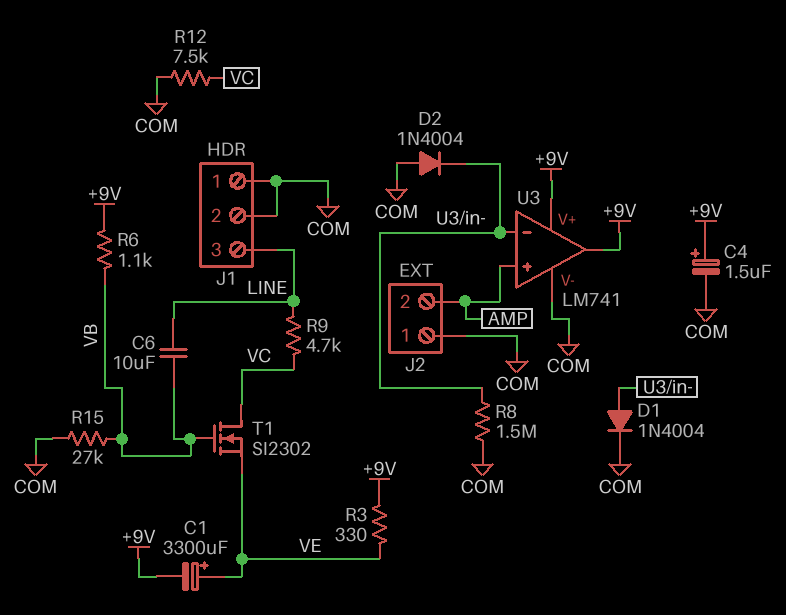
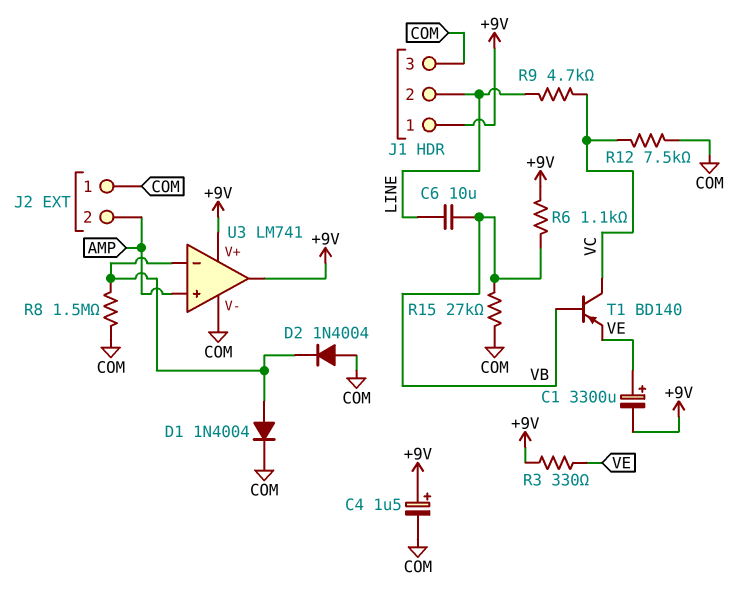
J1 pin 1: COM -> +9V
J1 pin 2: COM -> LINE
J1 pin 3: LINE -> COM
T1: NMOS SI2302 (G VB, D VC, S VE) -> PNP BD140 (B VB, C VC, E VE)

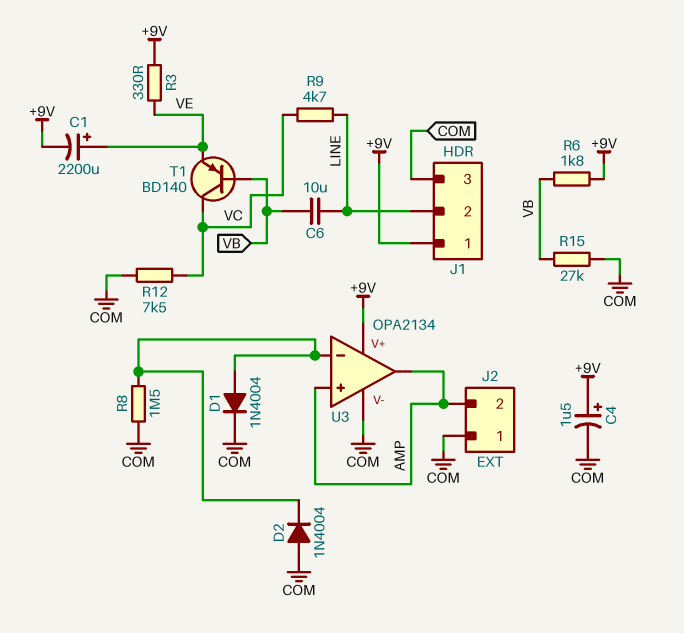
C1: 3300uF (plus VE, minus +9V) -> 2200uF (plus VE, minus +9V)
R6: 1.1k (+9V, VB) -> 1.8k (+9V, VB)
U3: LM741 -> OPA2134
U3 pin out: +9V -> AMP

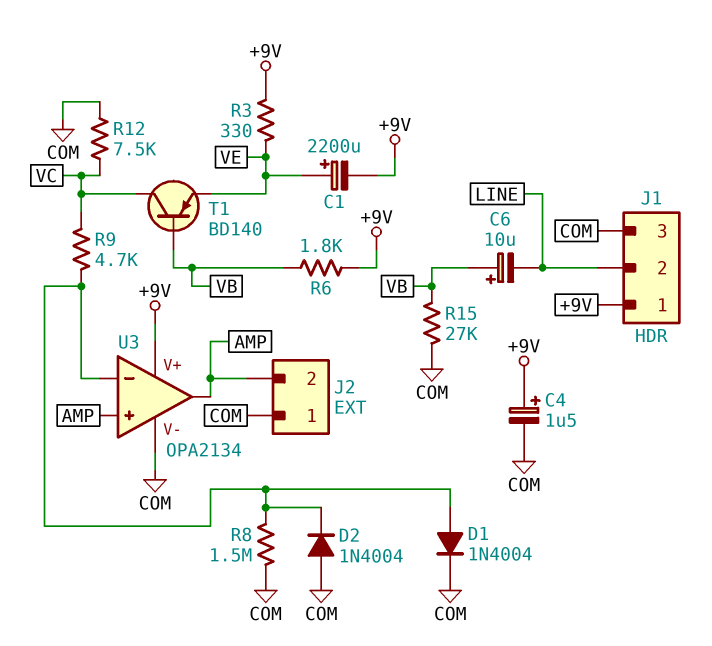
C6: 10uF (LINE, VB) -> 10uF (plus VB, minus LINE)
R9: 4.7k (LINE, VC) -> 4.7k (U3/in-, VC)

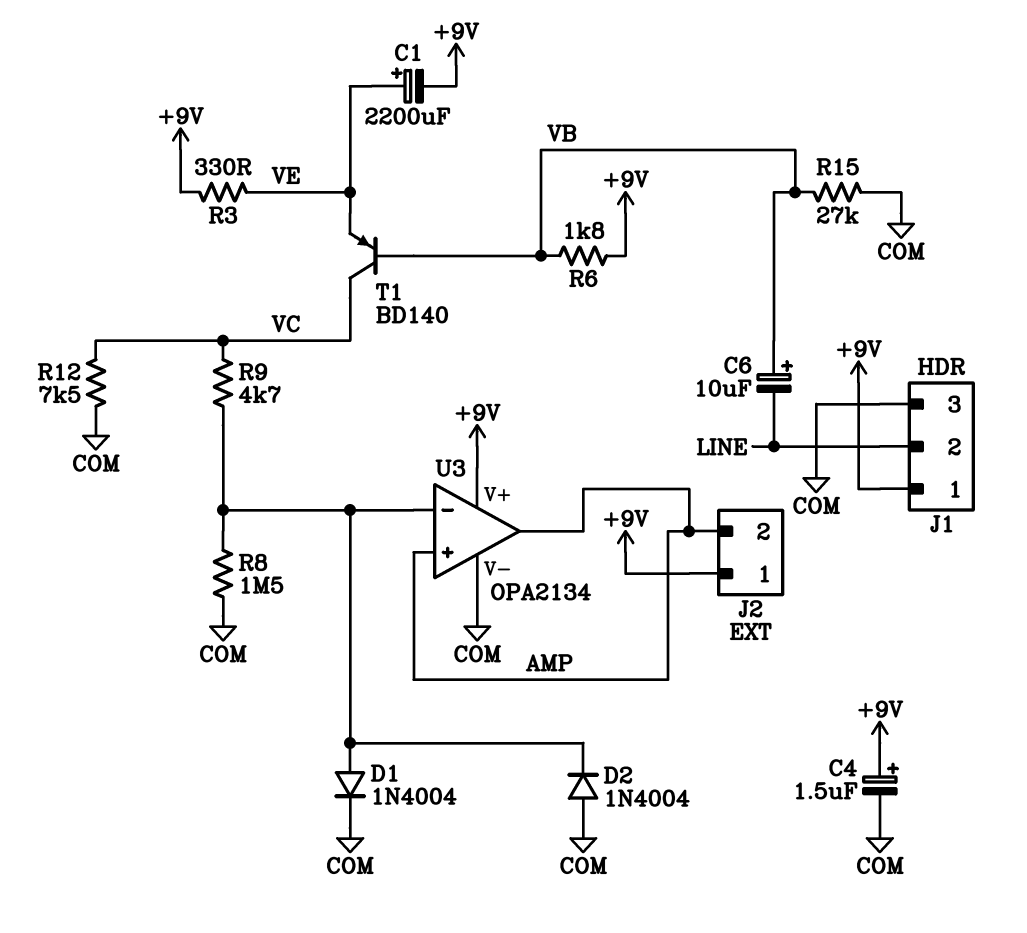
J2 pin 1: COM -> +9V

